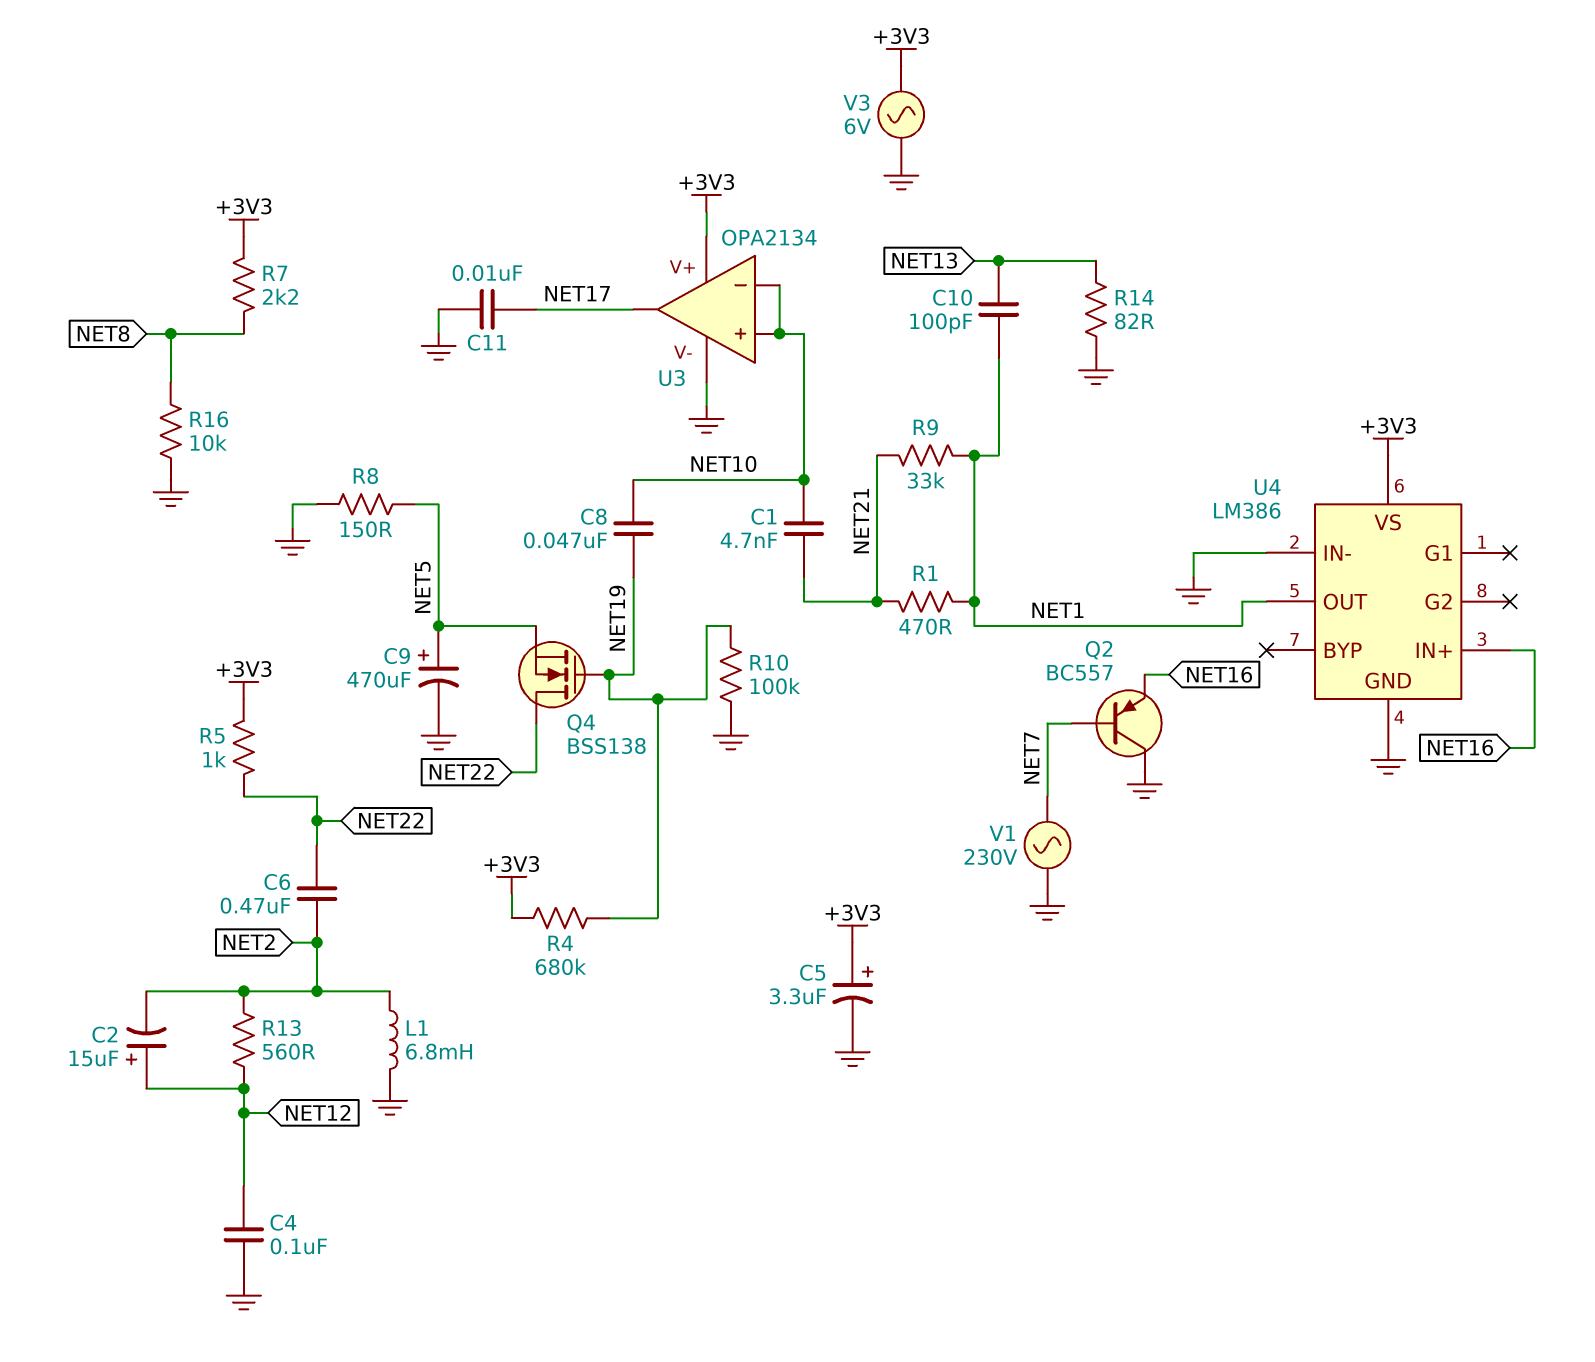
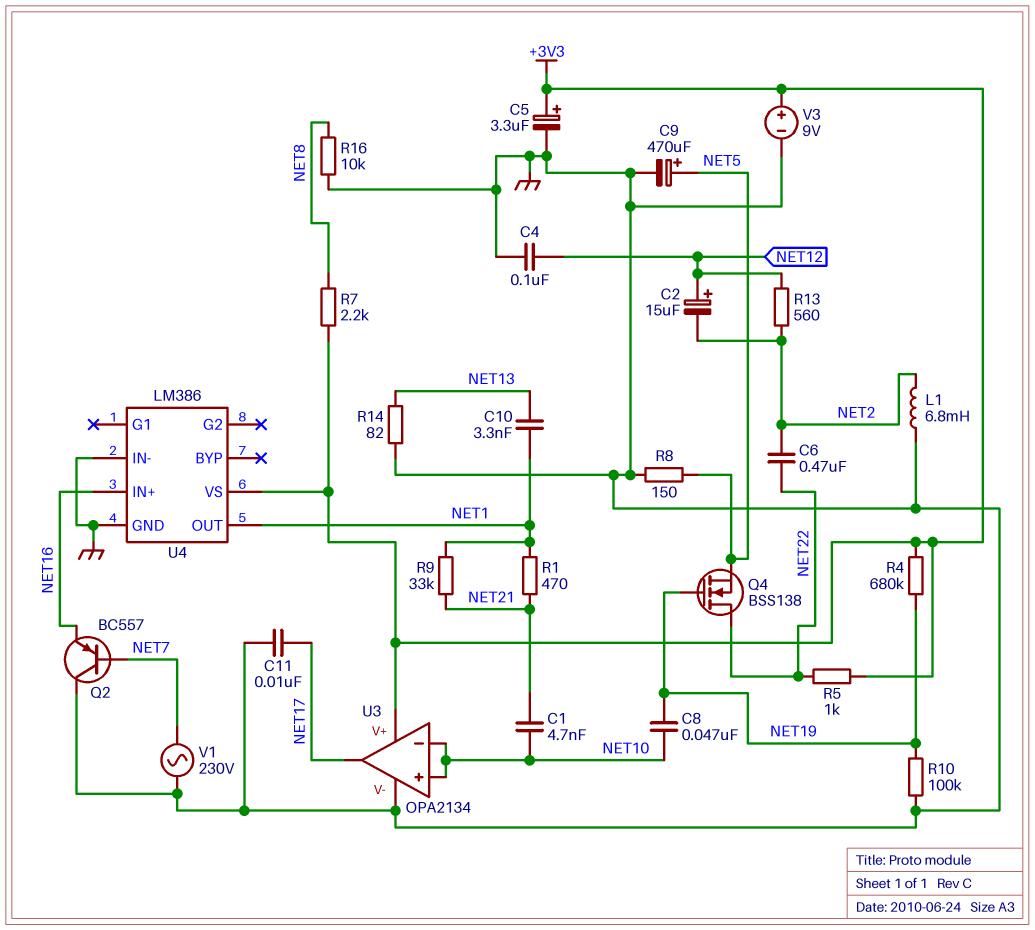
C10: 100pF (NET1, NET13) -> 3.3nF (NET1, NET13)
V3: AC 6V (+3V3, GND) -> 9V (plus +3V3, minus GND)

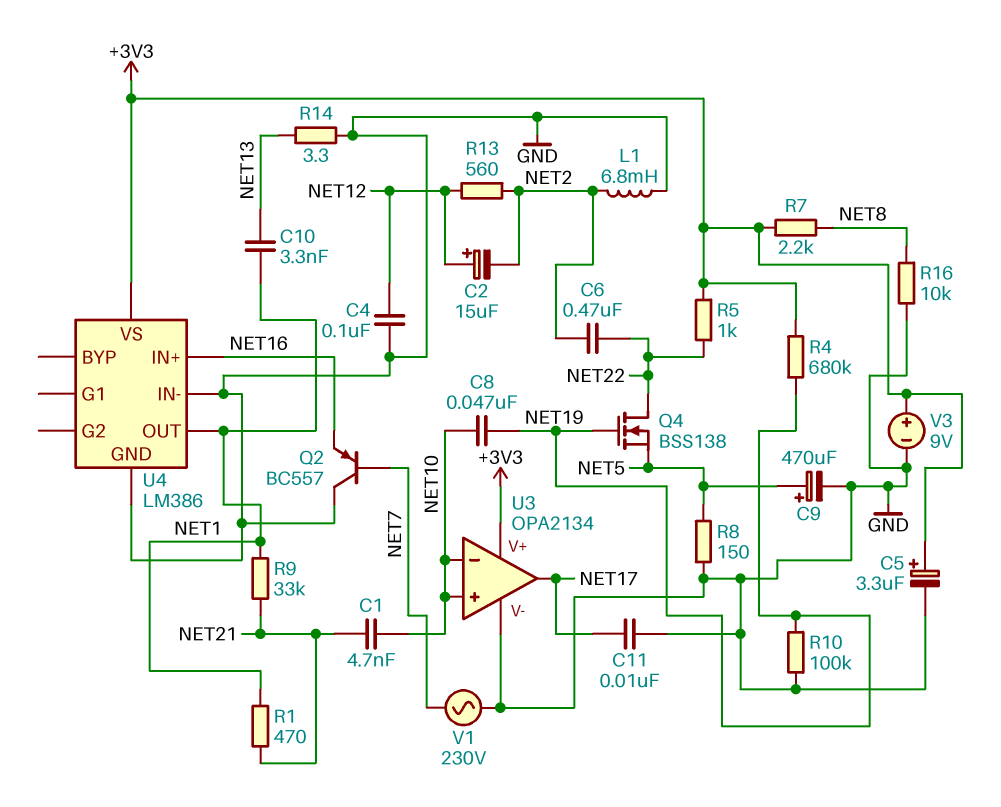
R14: 82 (GND, NET13) -> 3.3 (GND, NET13)

